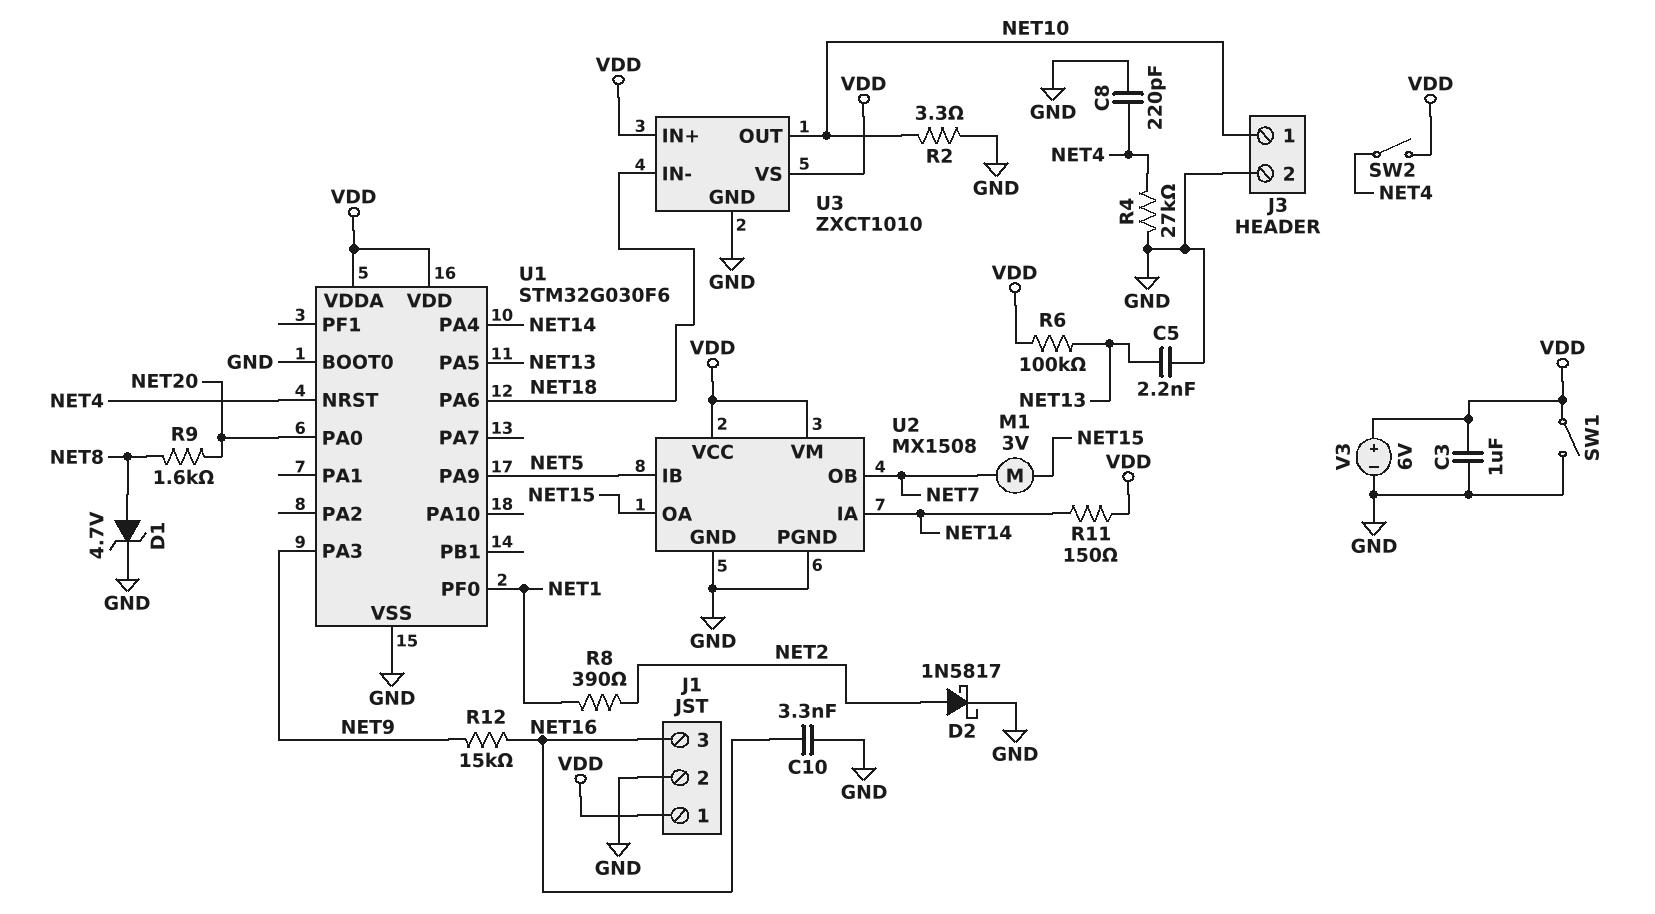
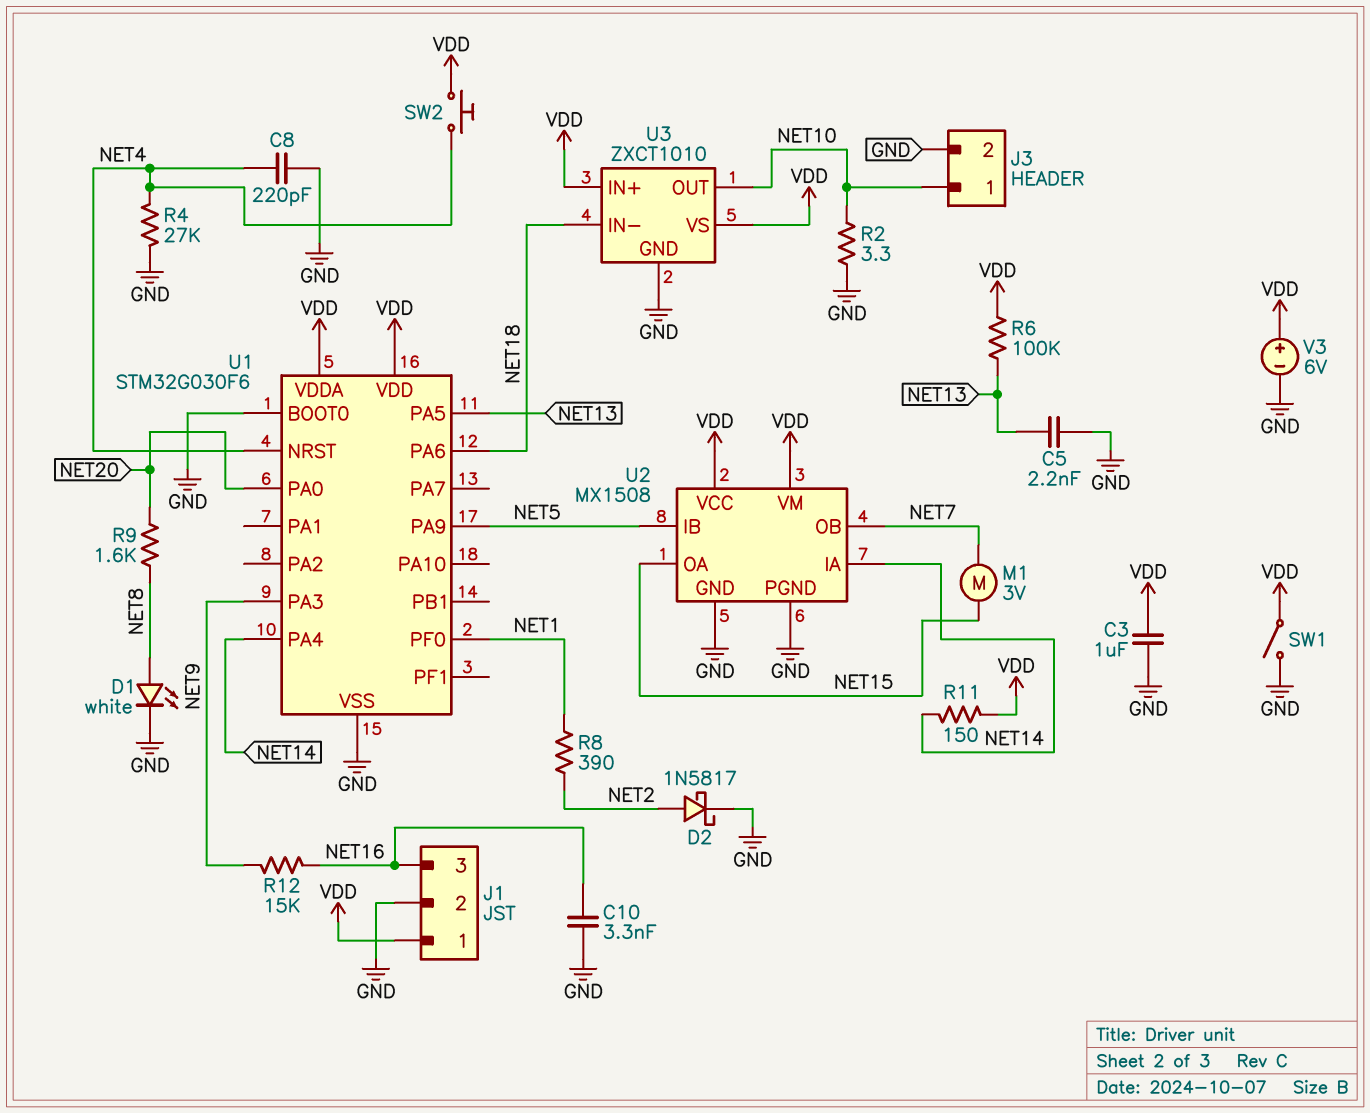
D1: zener 4.7V (A NET8, K GND) -> LED white (A NET8, K GND)
SW2: switch (NET4, VDD) -> button (NET4, VDD)

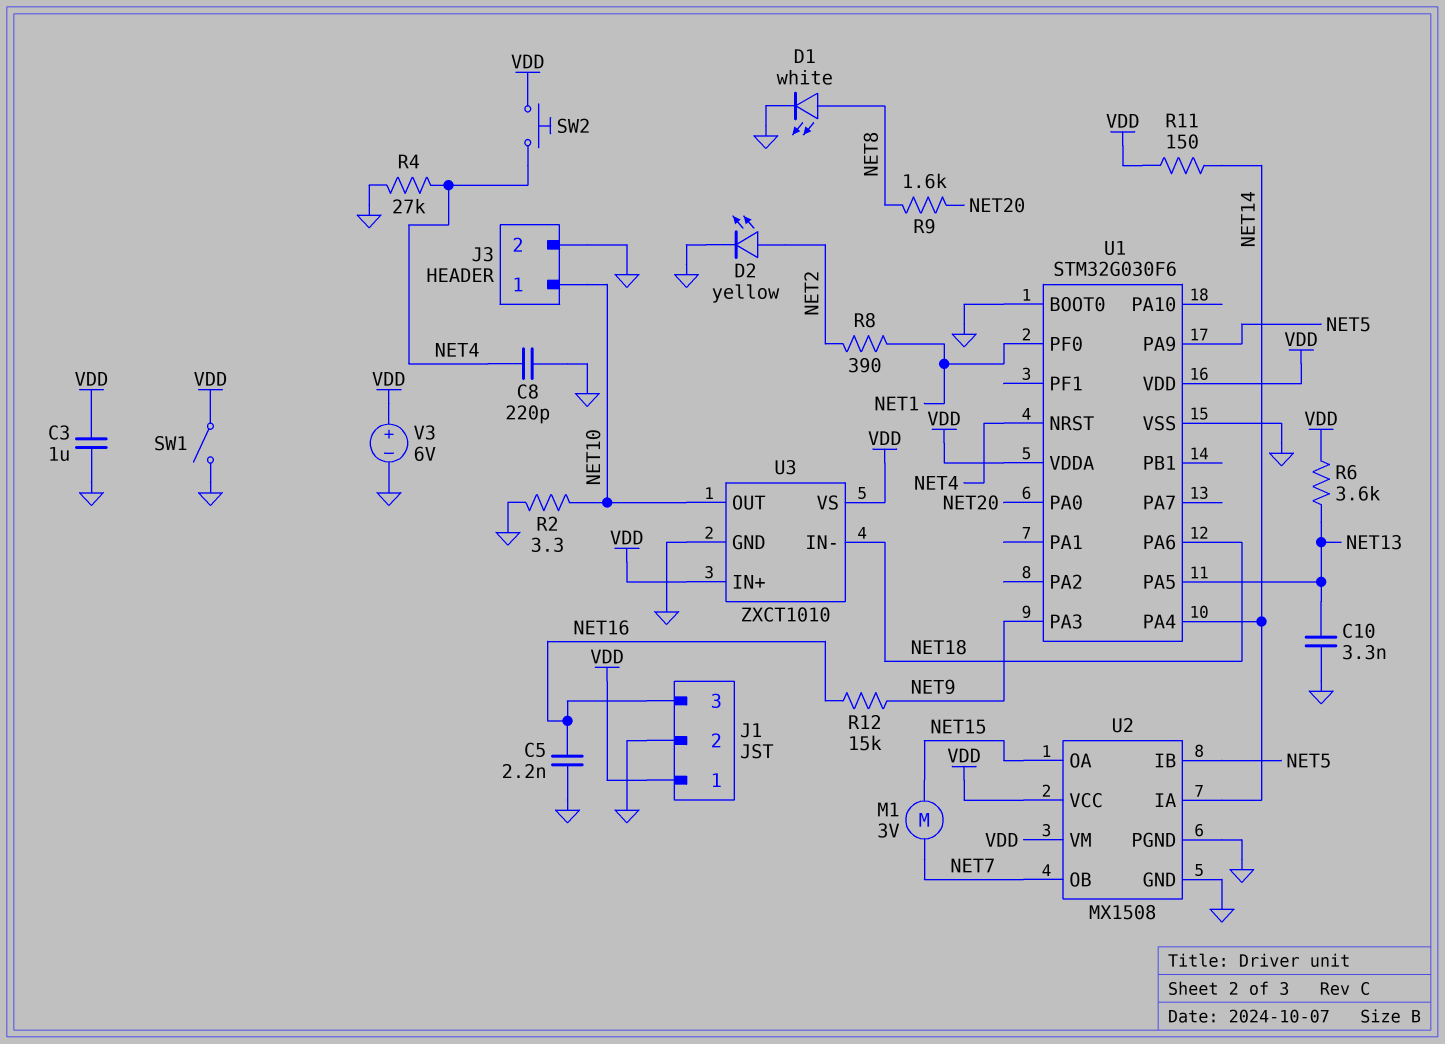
C5: 2.2nF (GND, NET13) -> 2.2nF (GND, NET16)
C10: 3.3nF (GND, NET16) -> 3.3nF (GND, NET13)
D2: schottky 1N5817 (A NET2, K GND) -> LED yellow (A NET2, K GND)
R6: 100k (NET13, VDD) -> 3.6k (NET13, VDD)

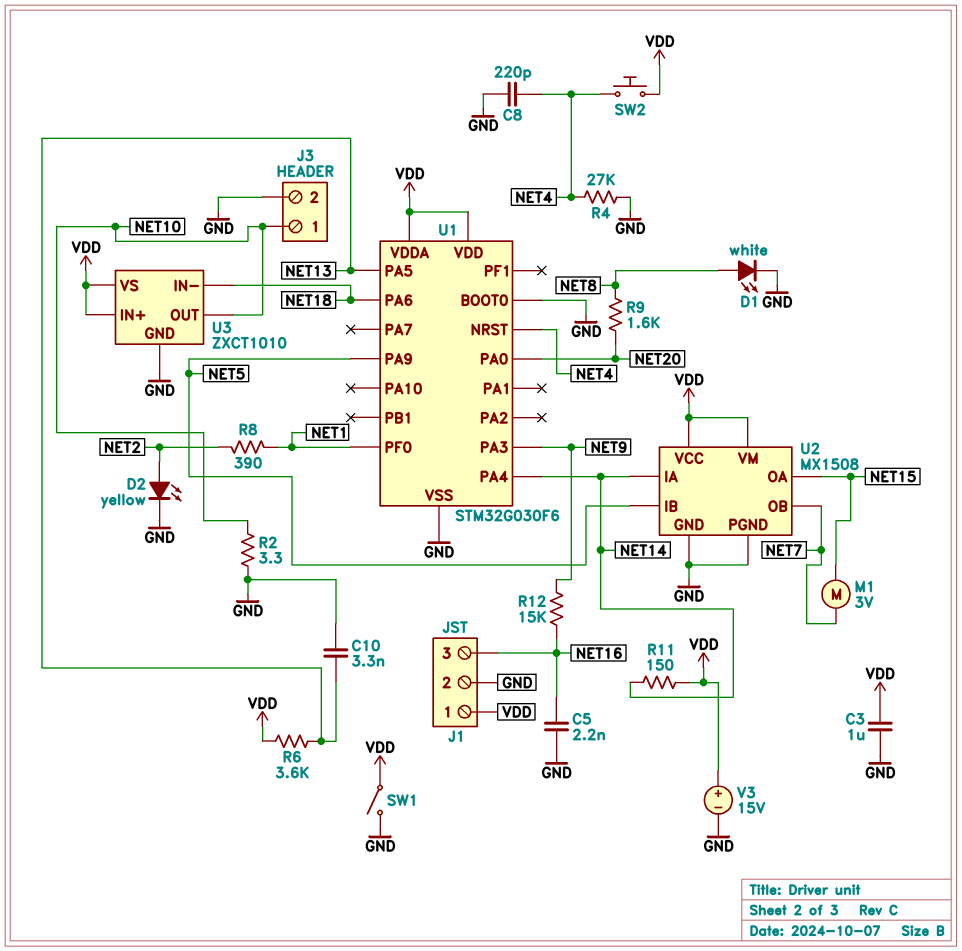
V3: 6V (plus VDD, minus GND) -> 15V (plus VDD, minus GND)

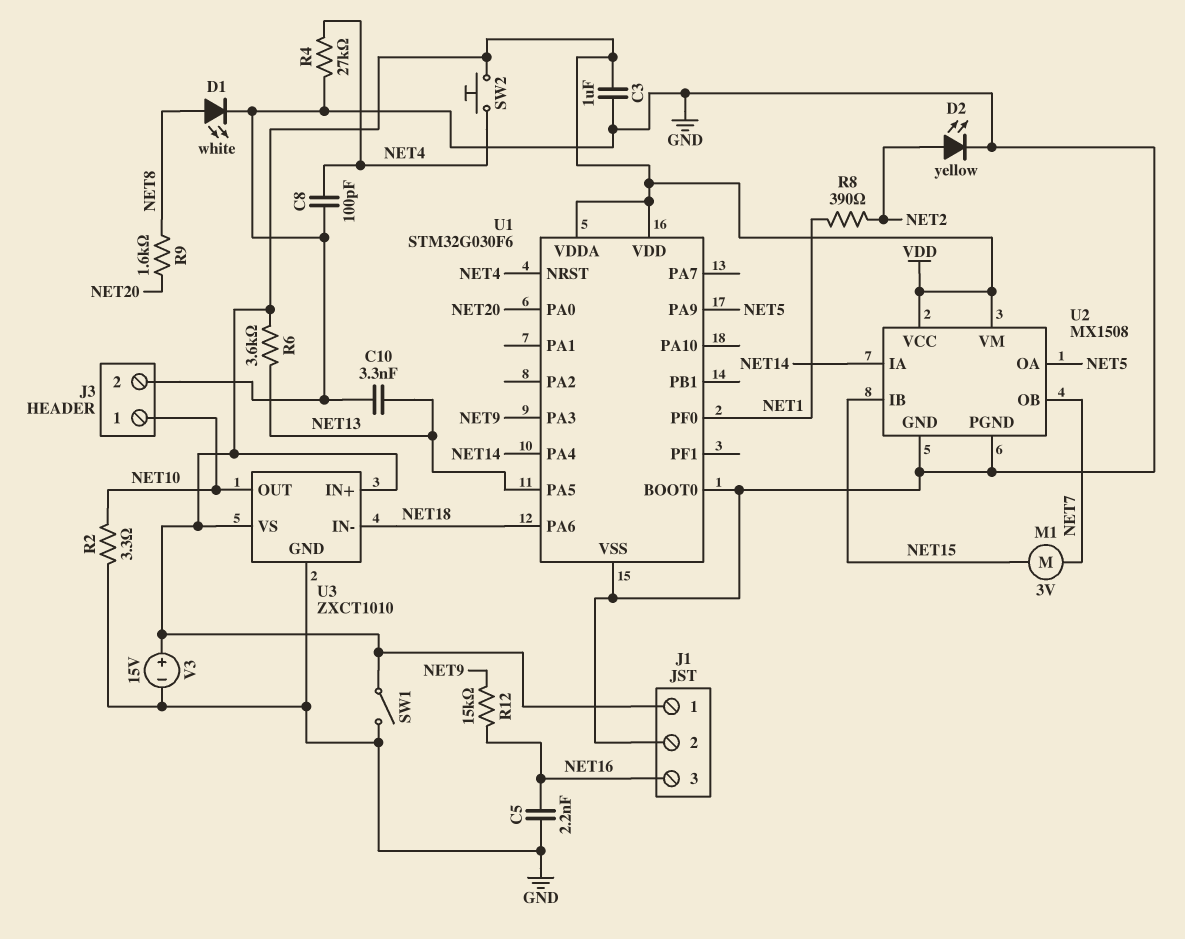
C8: 220pF (GND, NET4) -> 100pF (GND, NET4)
R11: 150 (NET14, VDD) -> none
U2 pin IB: NET5 -> NET15
U2 pin OA: NET15 -> NET5

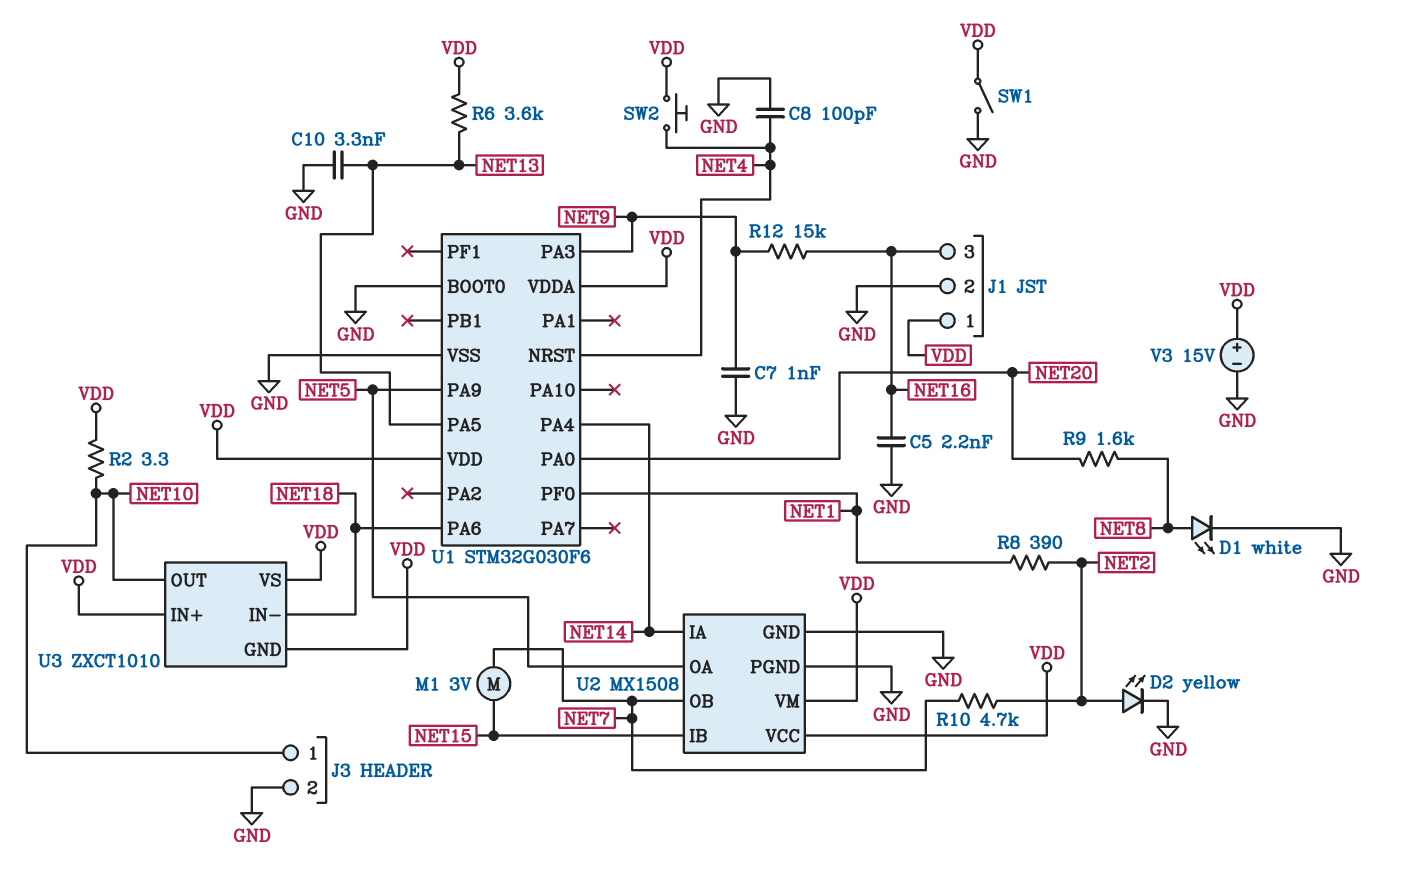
C3: 1uF (GND, VDD) -> none
C7: none -> 1nF (GND, NET9)
R2: 3.3 (GND, NET10) -> 3.3 (NET10, VDD)
R4: 27k (GND, NET4) -> none
R10: none -> 4.7k (NET2, NET7)
U3 pin GND: GND -> VDD

